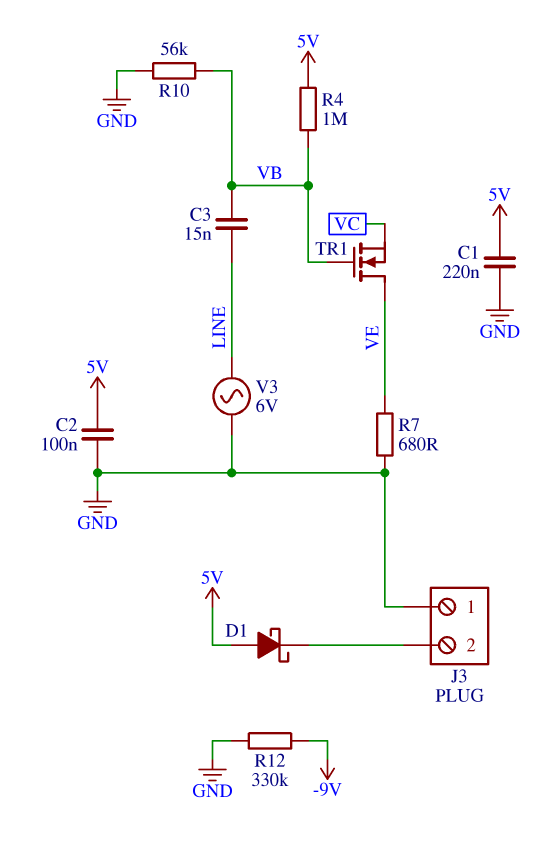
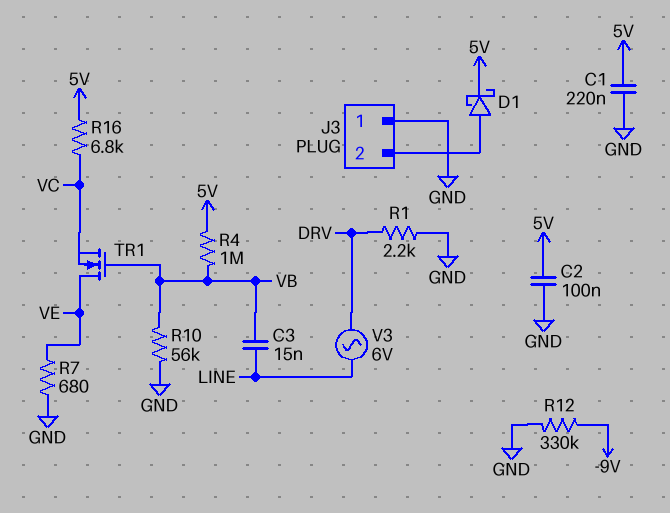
D1: schottky (A 5V, K J3/2) -> schottky (A J3/2, K 5V)
R1: none -> 2.2k (DRV, GND)
R16: none -> 6.8k (5V, VC)
V3: AC 6V (GND, LINE) -> AC 6V (DRV, LINE)

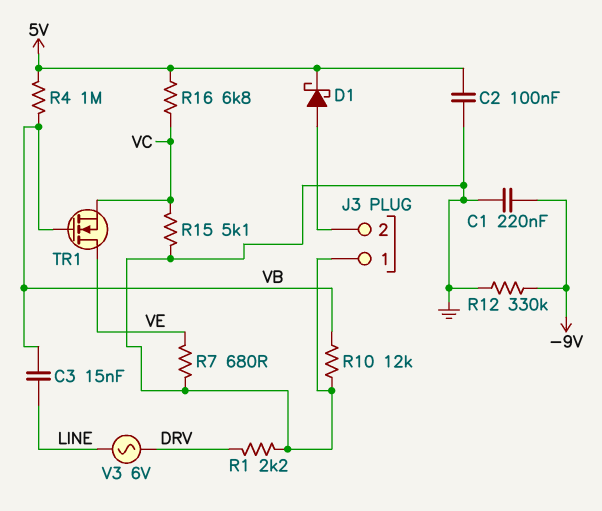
C1: 220nF (5V, GND) -> 220nF (-9V, GND)
R10: 56k (GND, VB) -> 12k (GND, VB)
R15: none -> 5.1k (GND, VC)

